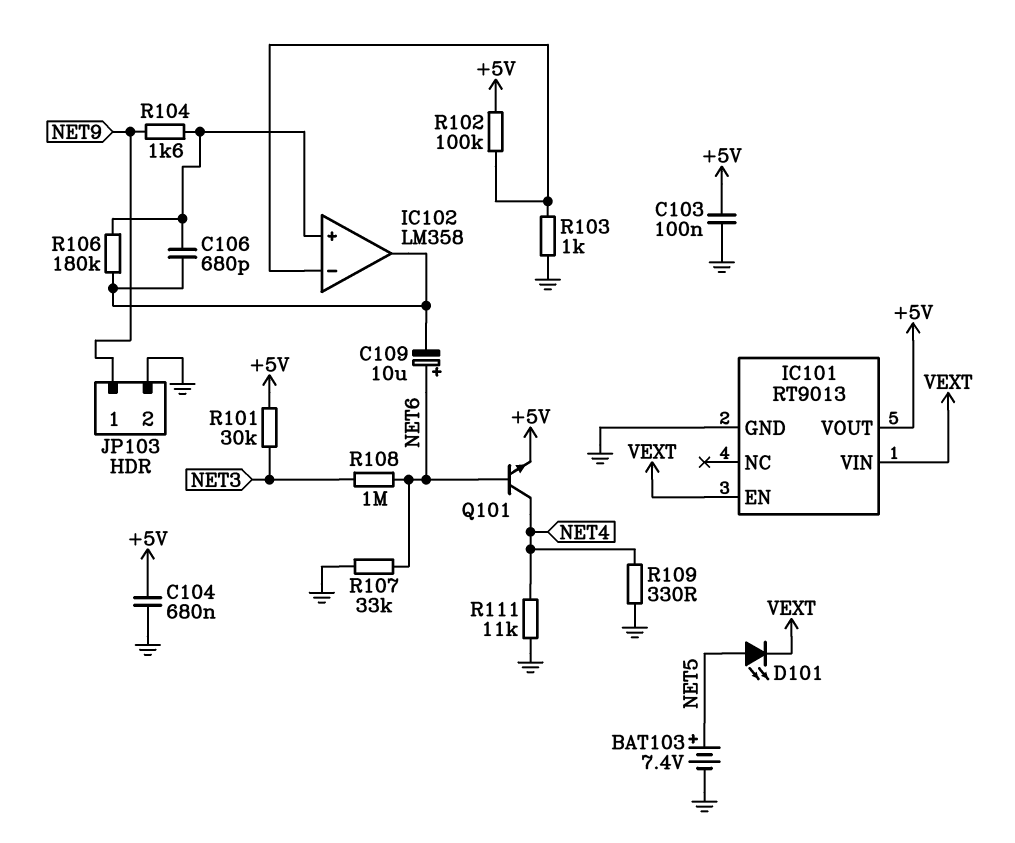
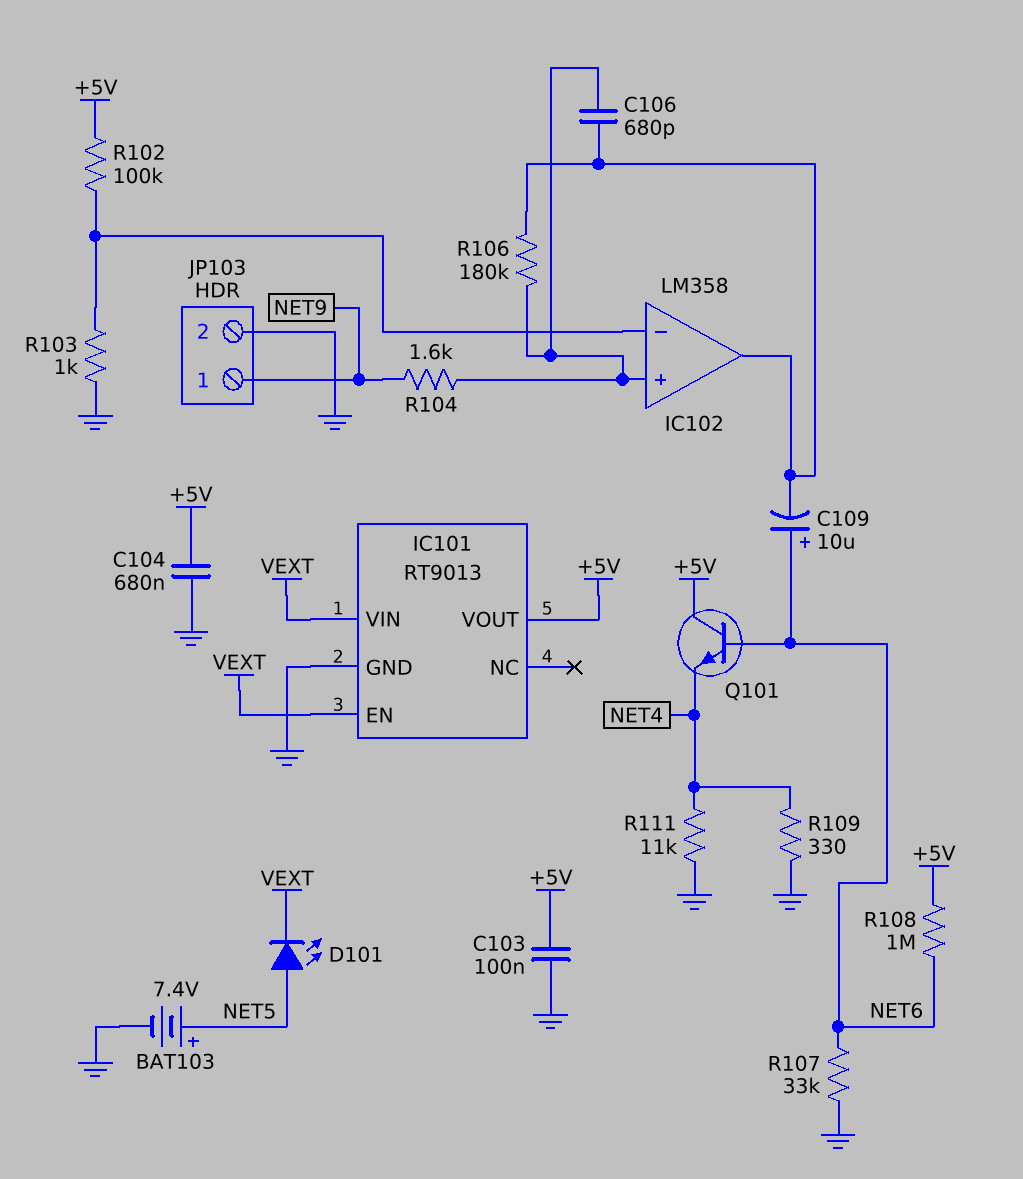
Q101: NPN (B NET6, C NET4, E +5V) -> NPN (B NET6, C +5V, E NET4)
R101: 30k (+5V, NET3) -> none
R108: 1M (NET3, NET6) -> 1M (+5V, NET6)

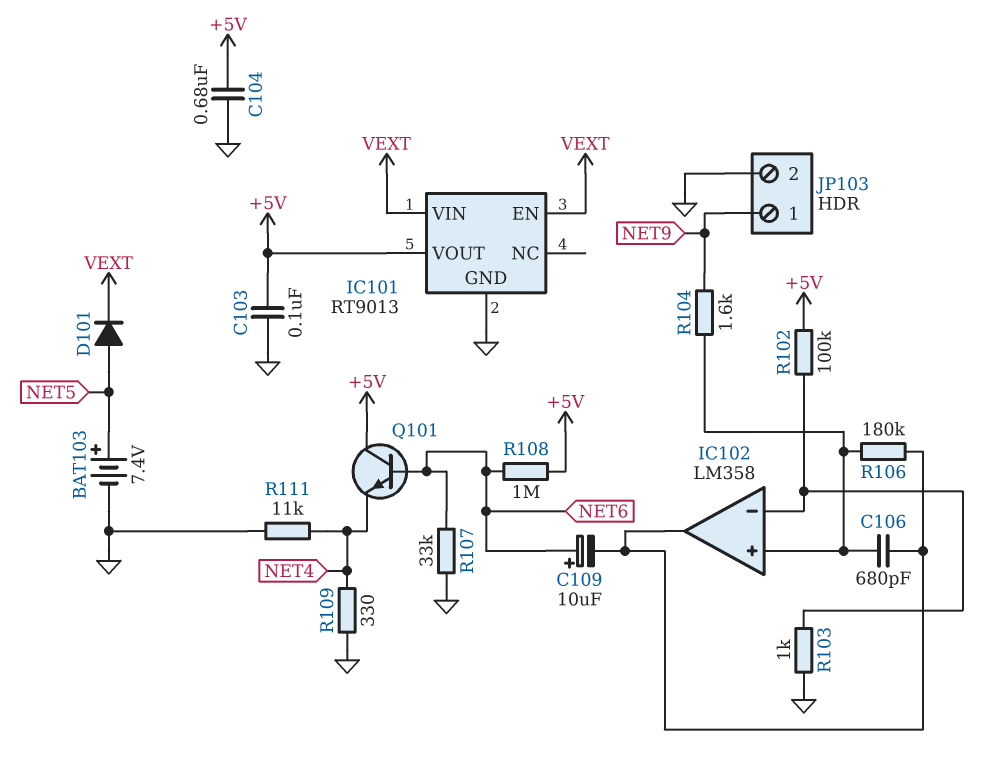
D101: LED (A NET5, K VEXT) -> diode (A NET5, K VEXT)

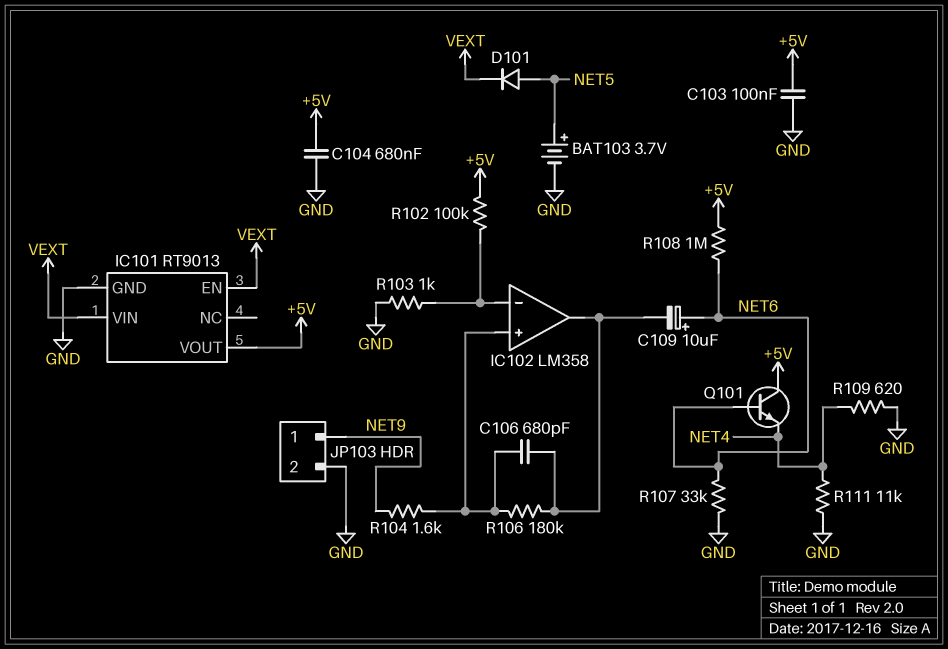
BAT103: 7.4V (plus NET5, minus GND) -> 3.7V (plus NET5, minus GND)
R109: 330 (GND, NET4) -> 620 (GND, NET4)

